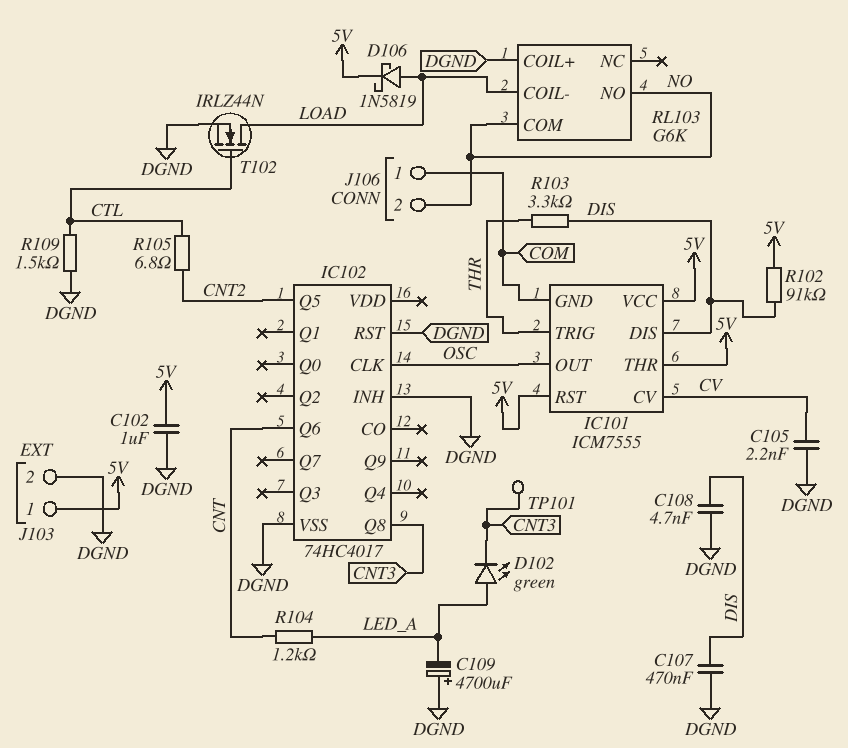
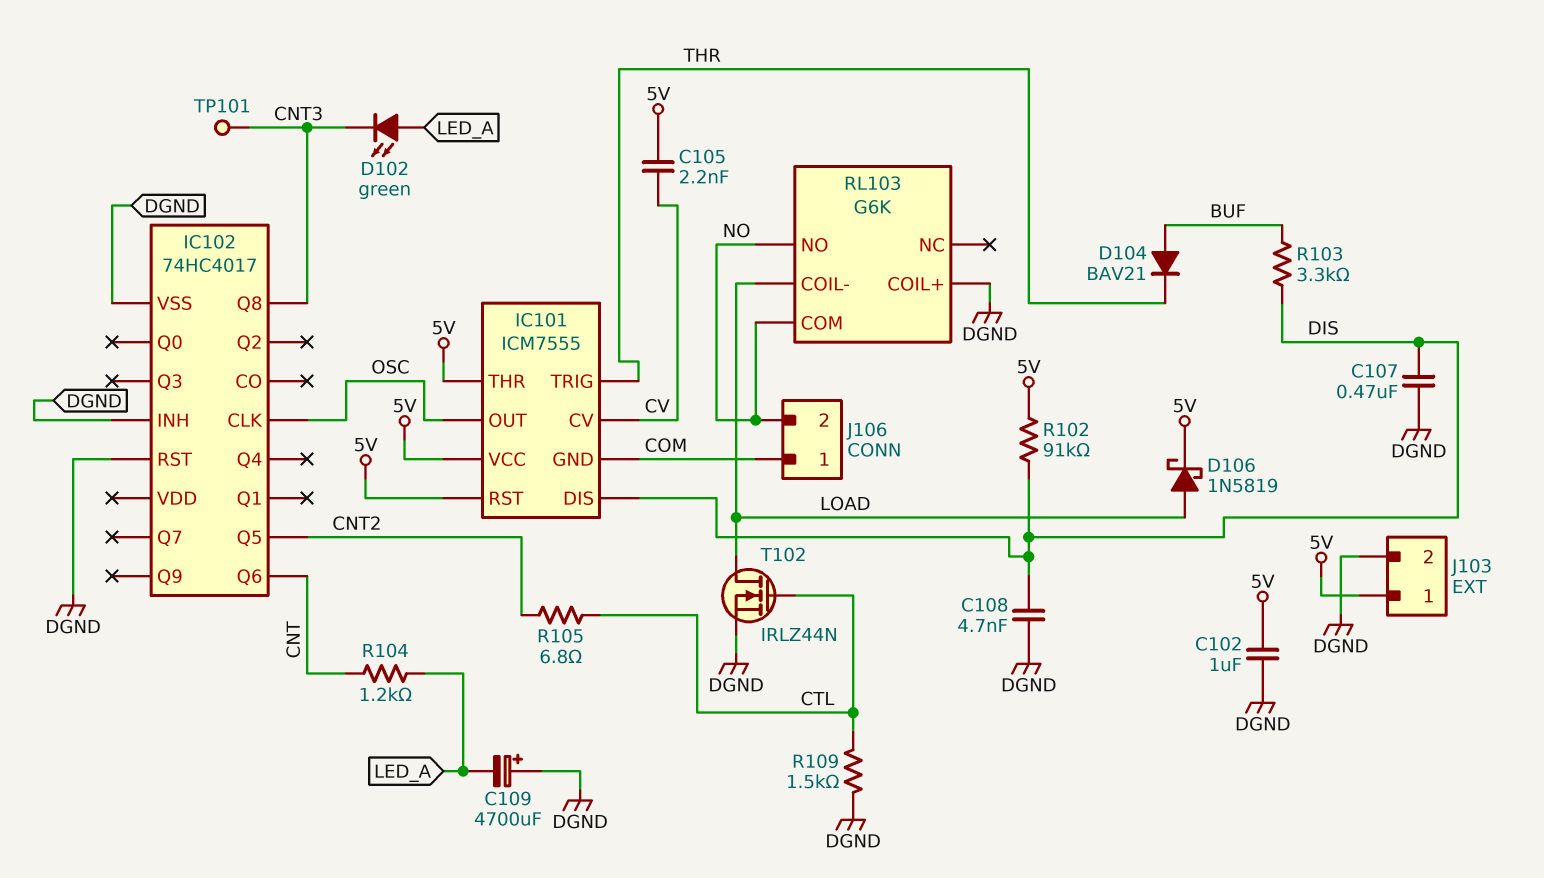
C105: 2.2nF (CV, DGND) -> 2.2nF (5V, CV)
D104: none -> diode BAV21 (A BUF, K THR)
R103: 3.3k (DIS, THR) -> 3.3k (BUF, DIS)

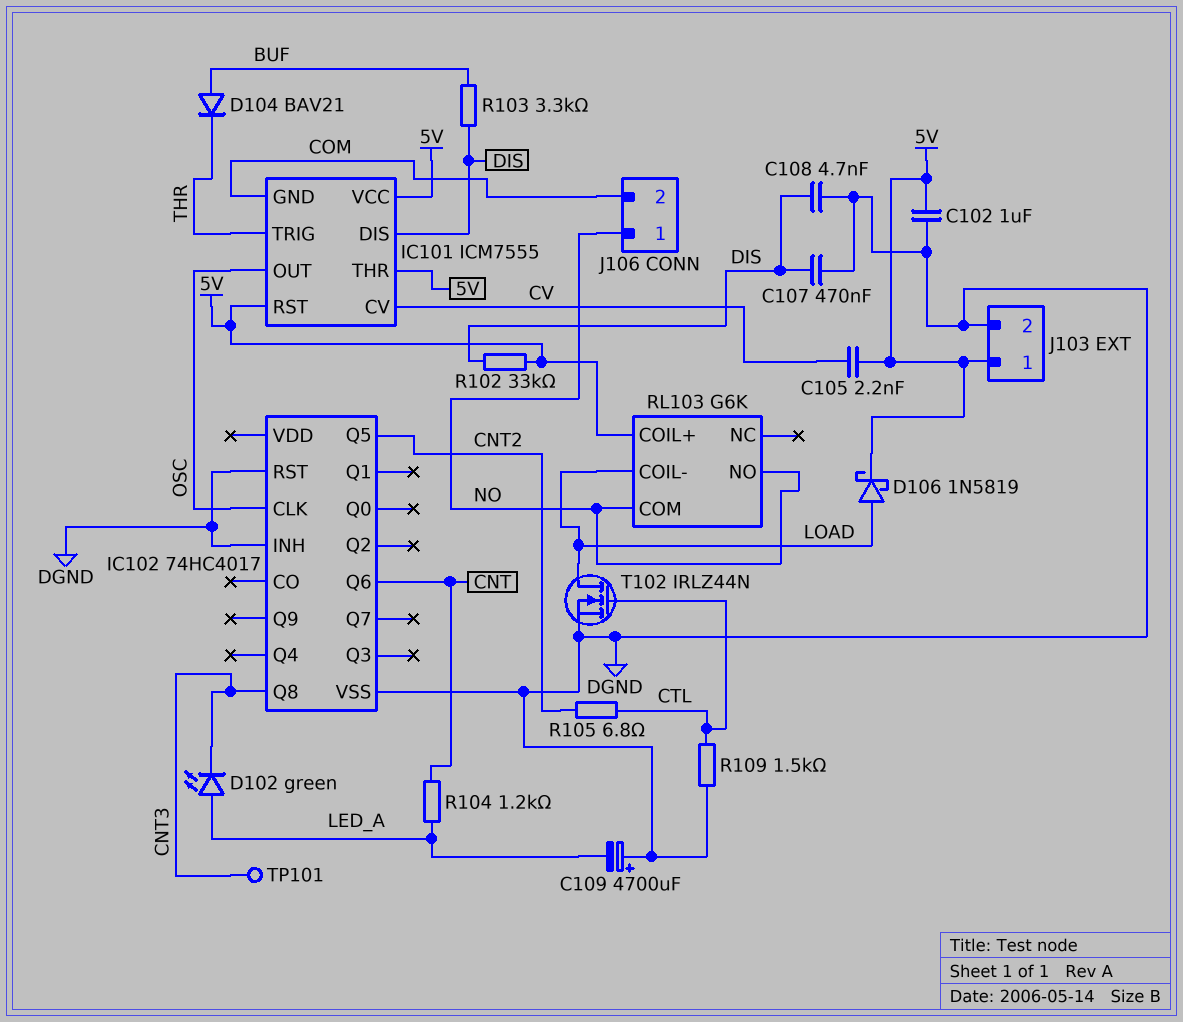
J106 pin 1: COM -> NO
J106 pin 2: NO -> COM
R102: 91k (5V, DIS) -> 33k (5V, DIS)
RL103 pin COIL+: DGND -> 5V

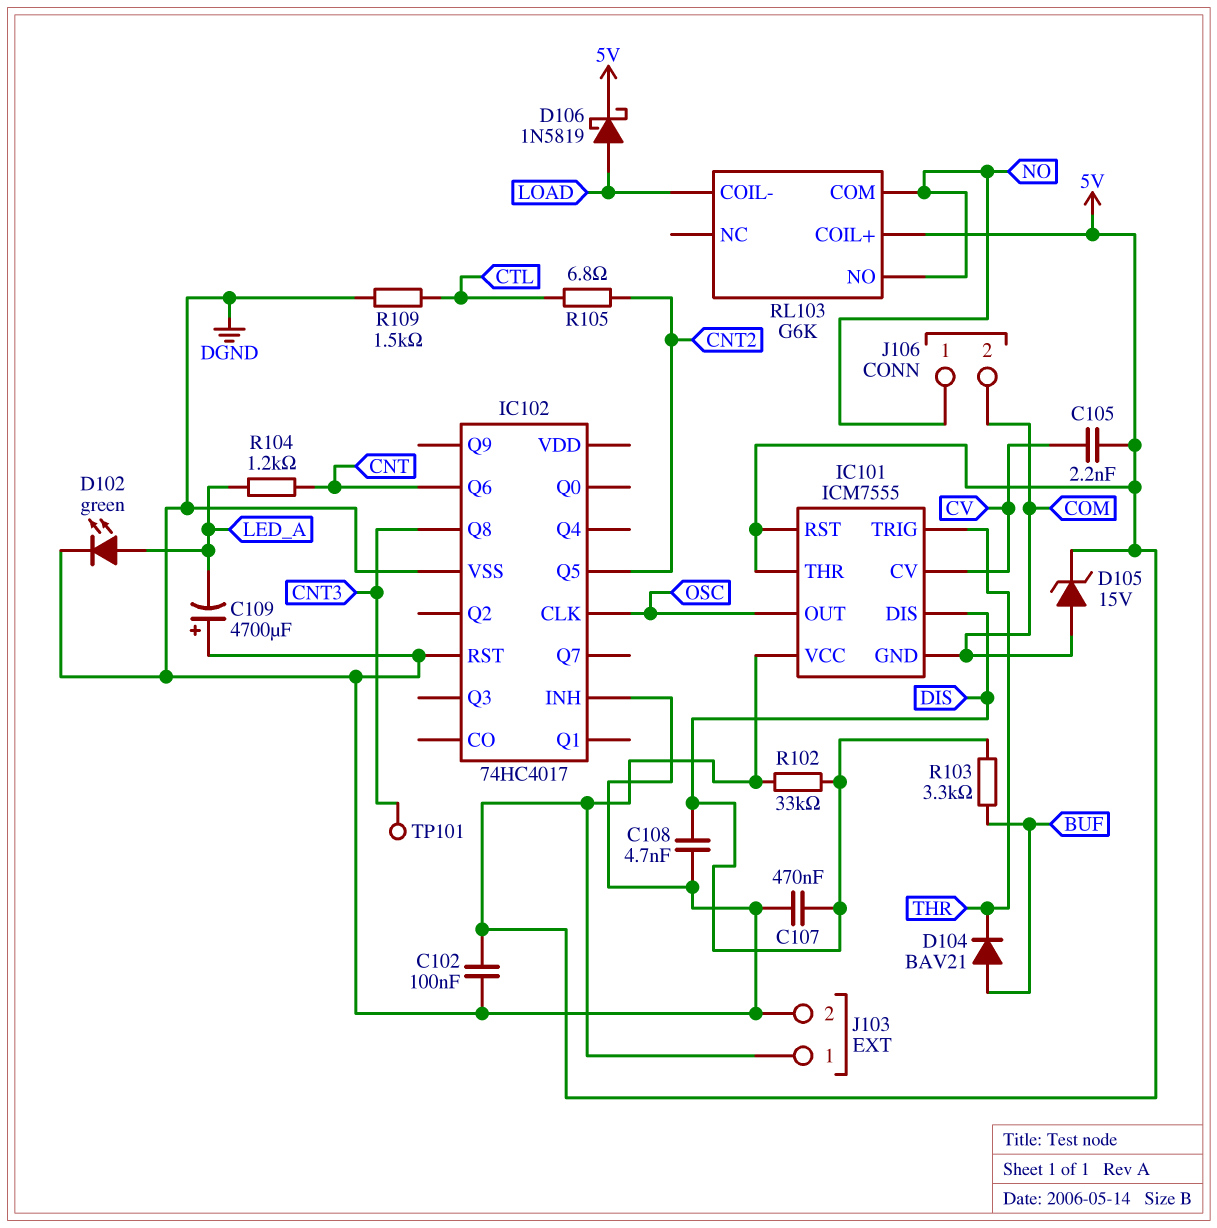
C102: 1uF (5V, DGND) -> 100nF (5V, DGND)
D102: LED green (A LED_A, K CNT3) -> LED green (A LED_A, K DGND)
D105: none -> zener 15V (A COM, K 5V)
T102: NMOS IRLZ44N (G CTL, D LOAD, S DGND) -> none

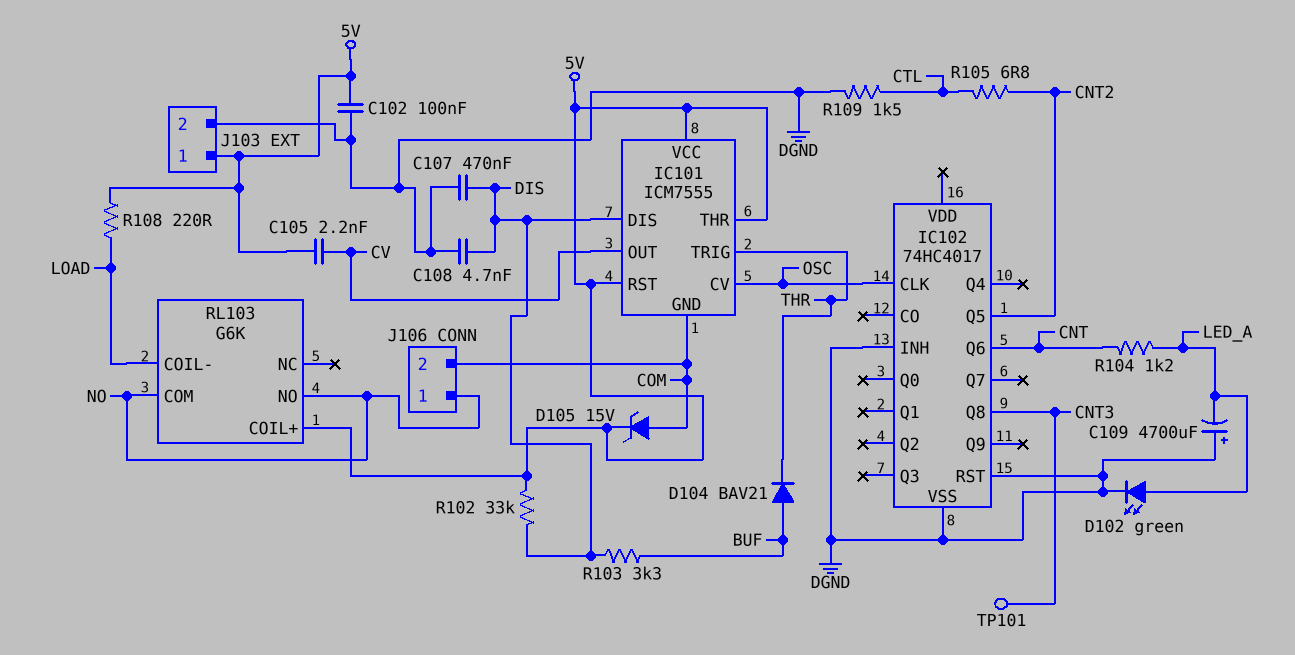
D106: schottky 1N5819 (A LOAD, K 5V) -> none
IC101 pin CV: CV -> OSC
IC101 pin OUT: OSC -> CV
R108: none -> 220 (5V, LOAD)

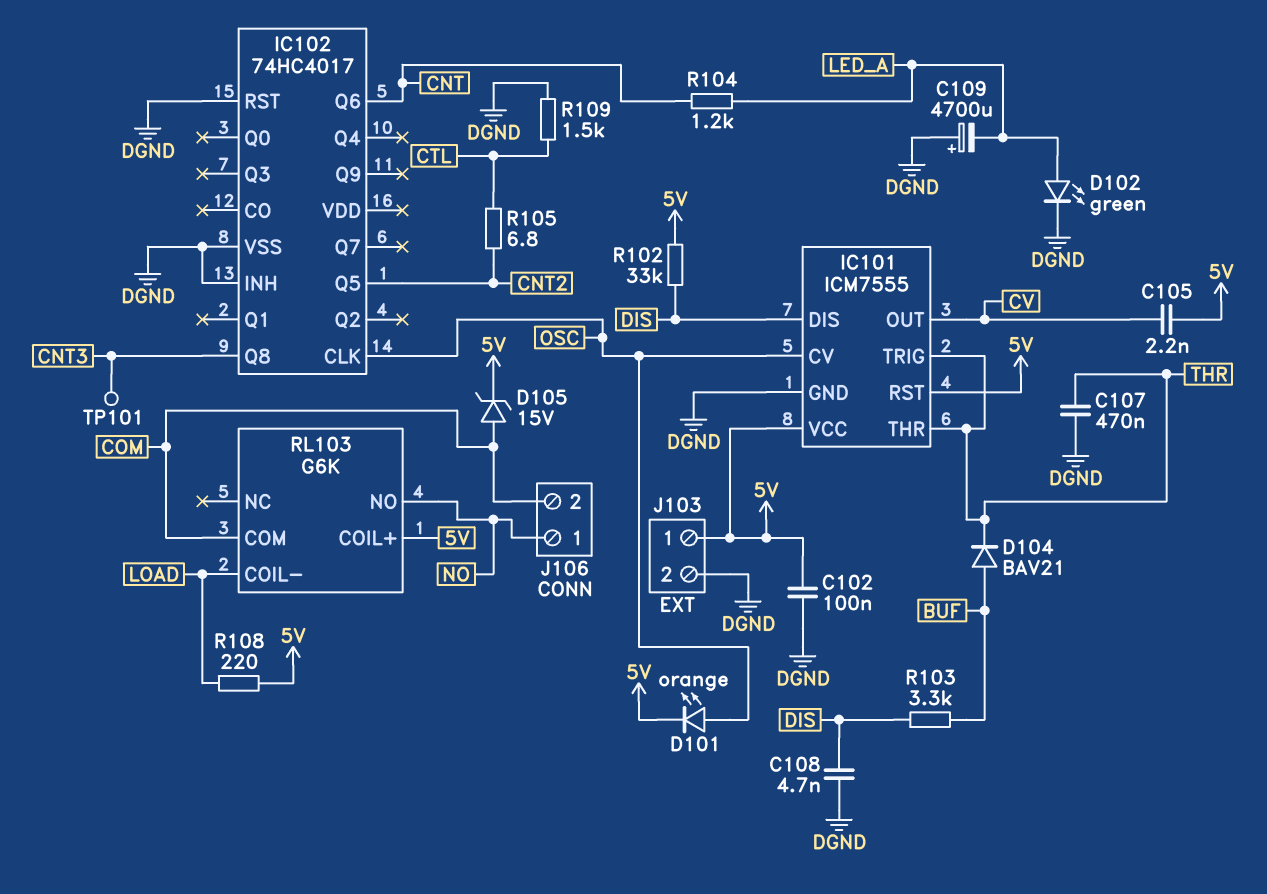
C107: 470nF (DGND, DIS) -> 470nF (DGND, THR)
D101: none -> LED orange (A OSC, K 5V)
IC101 pin GND: COM -> DGND
IC101 pin THR: 5V -> THR
RL103 pin COM: NO -> COM

